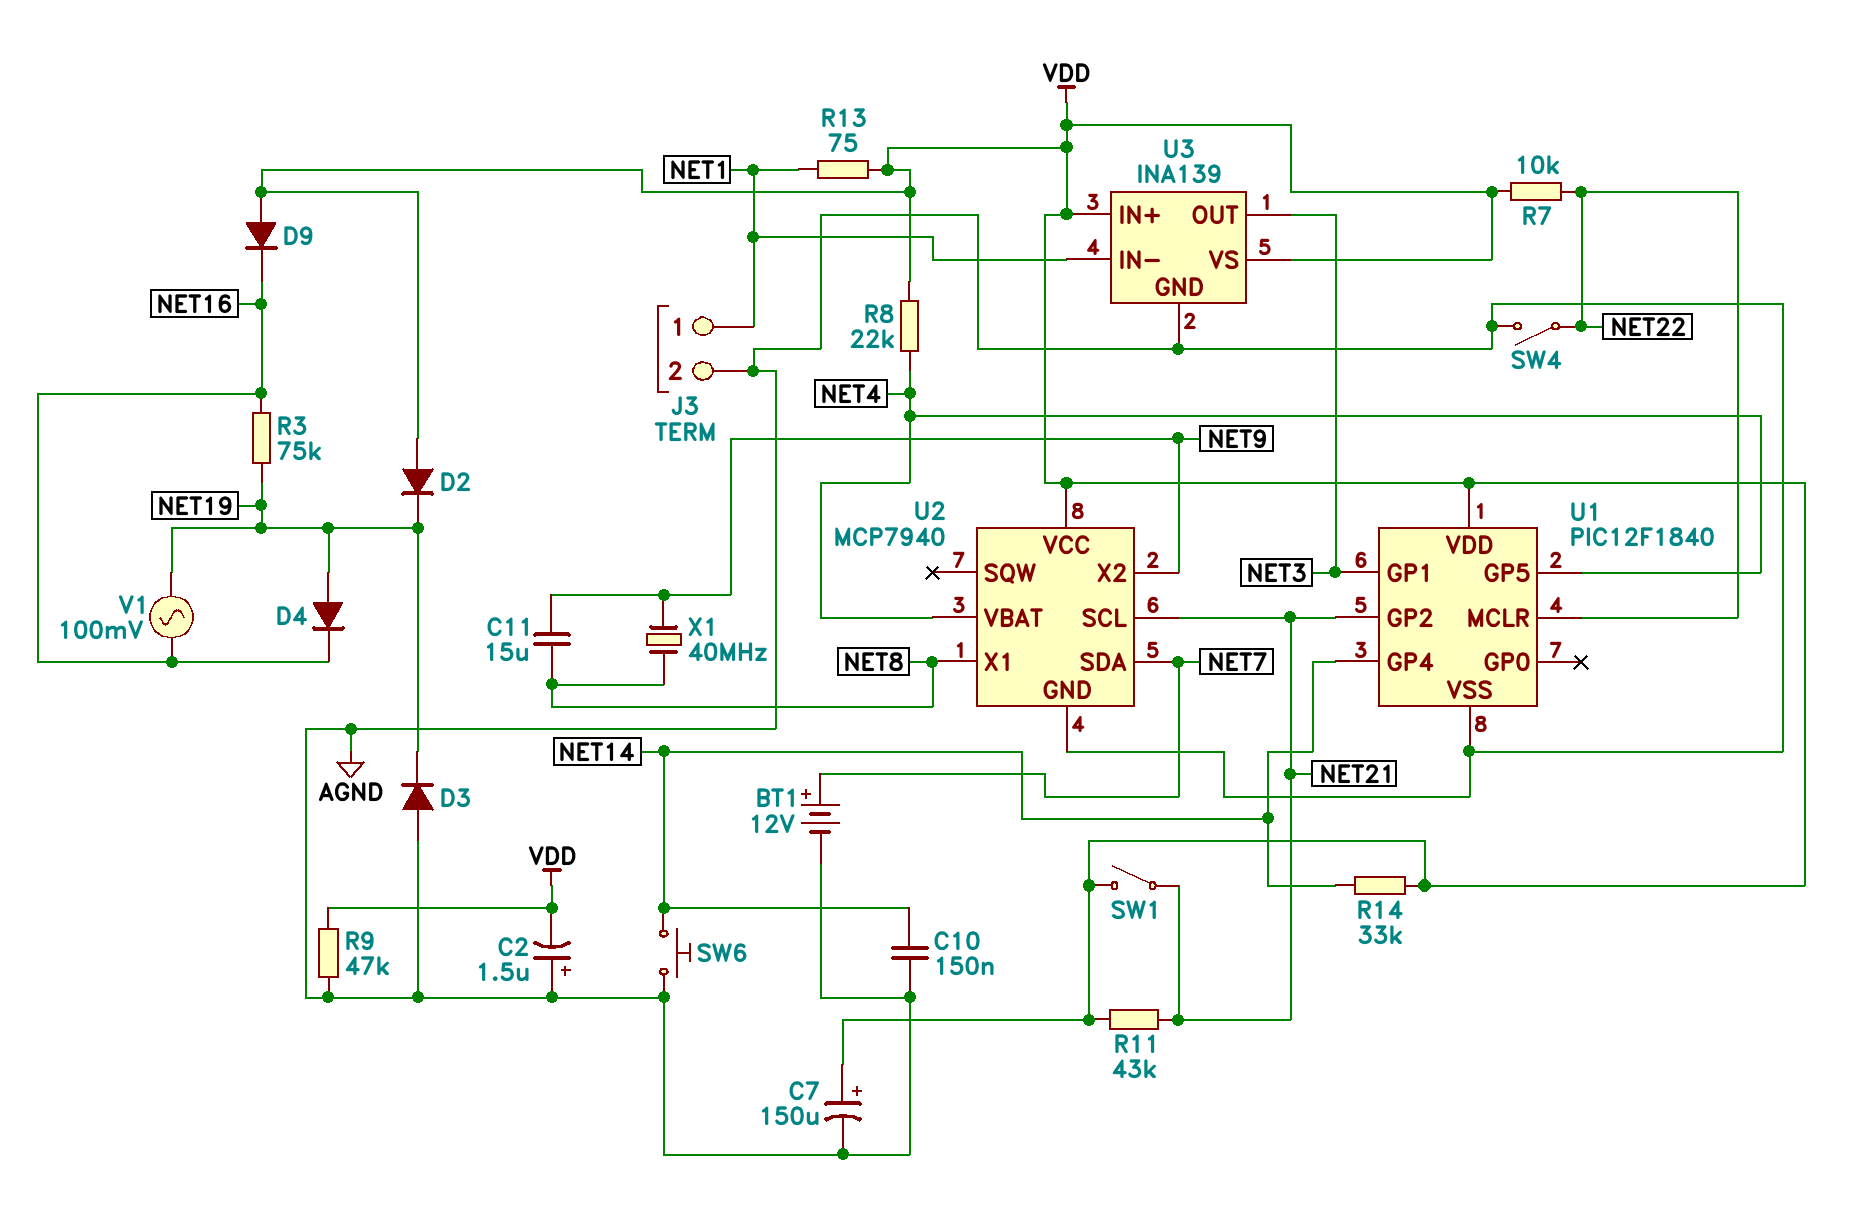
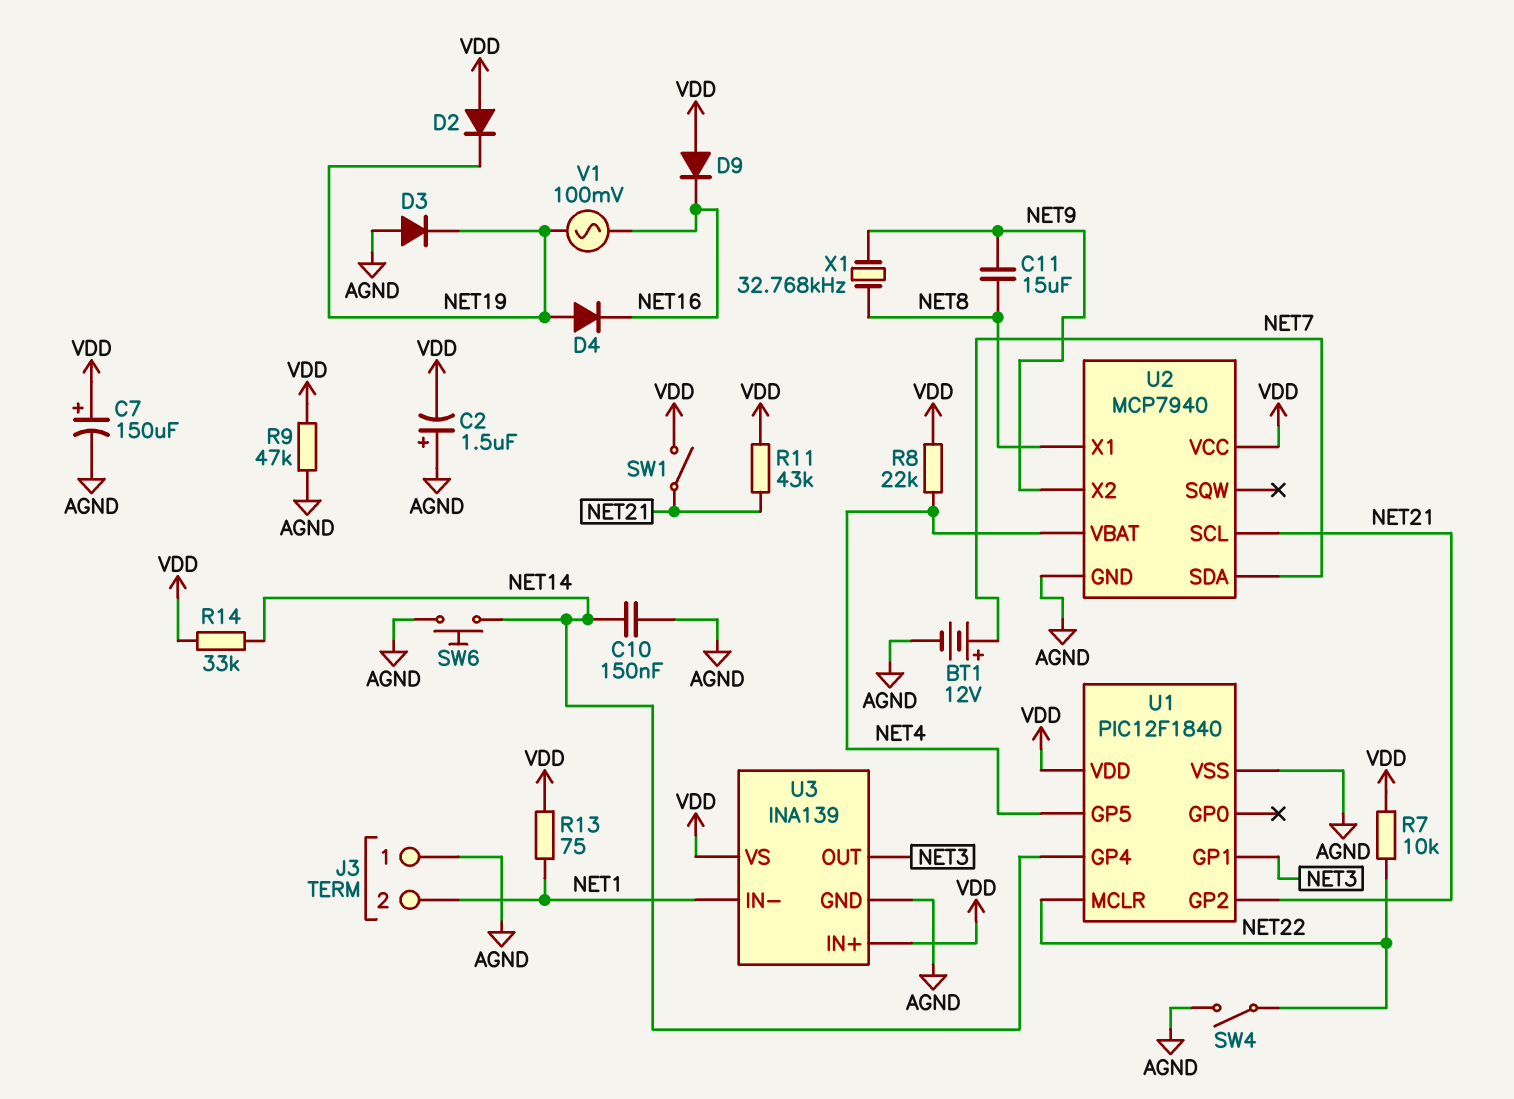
J3 pin 1: NET1 -> AGND
J3 pin 2: AGND -> NET1
R3: 75k (NET16, NET19) -> none
X1: 40MHz (NET8, NET9) -> 32.768kHz (NET8, NET9)

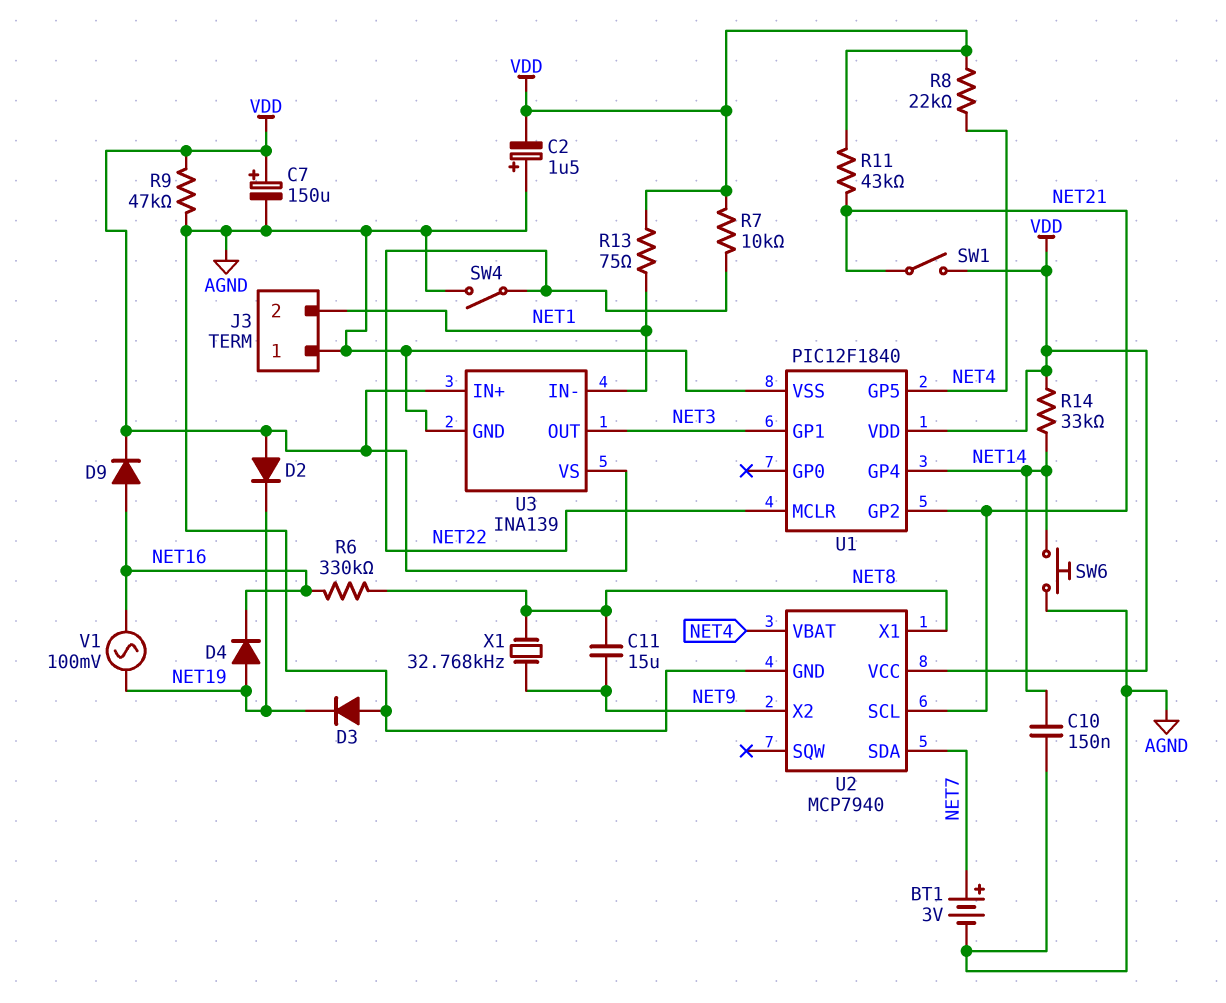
BT1: 12V (plus NET7, minus AGND) -> 3V (plus NET7, minus AGND)
D9: diode (A VDD, K NET16) -> diode (A NET16, K VDD)
R6: none -> 330k (NET8, NET16)

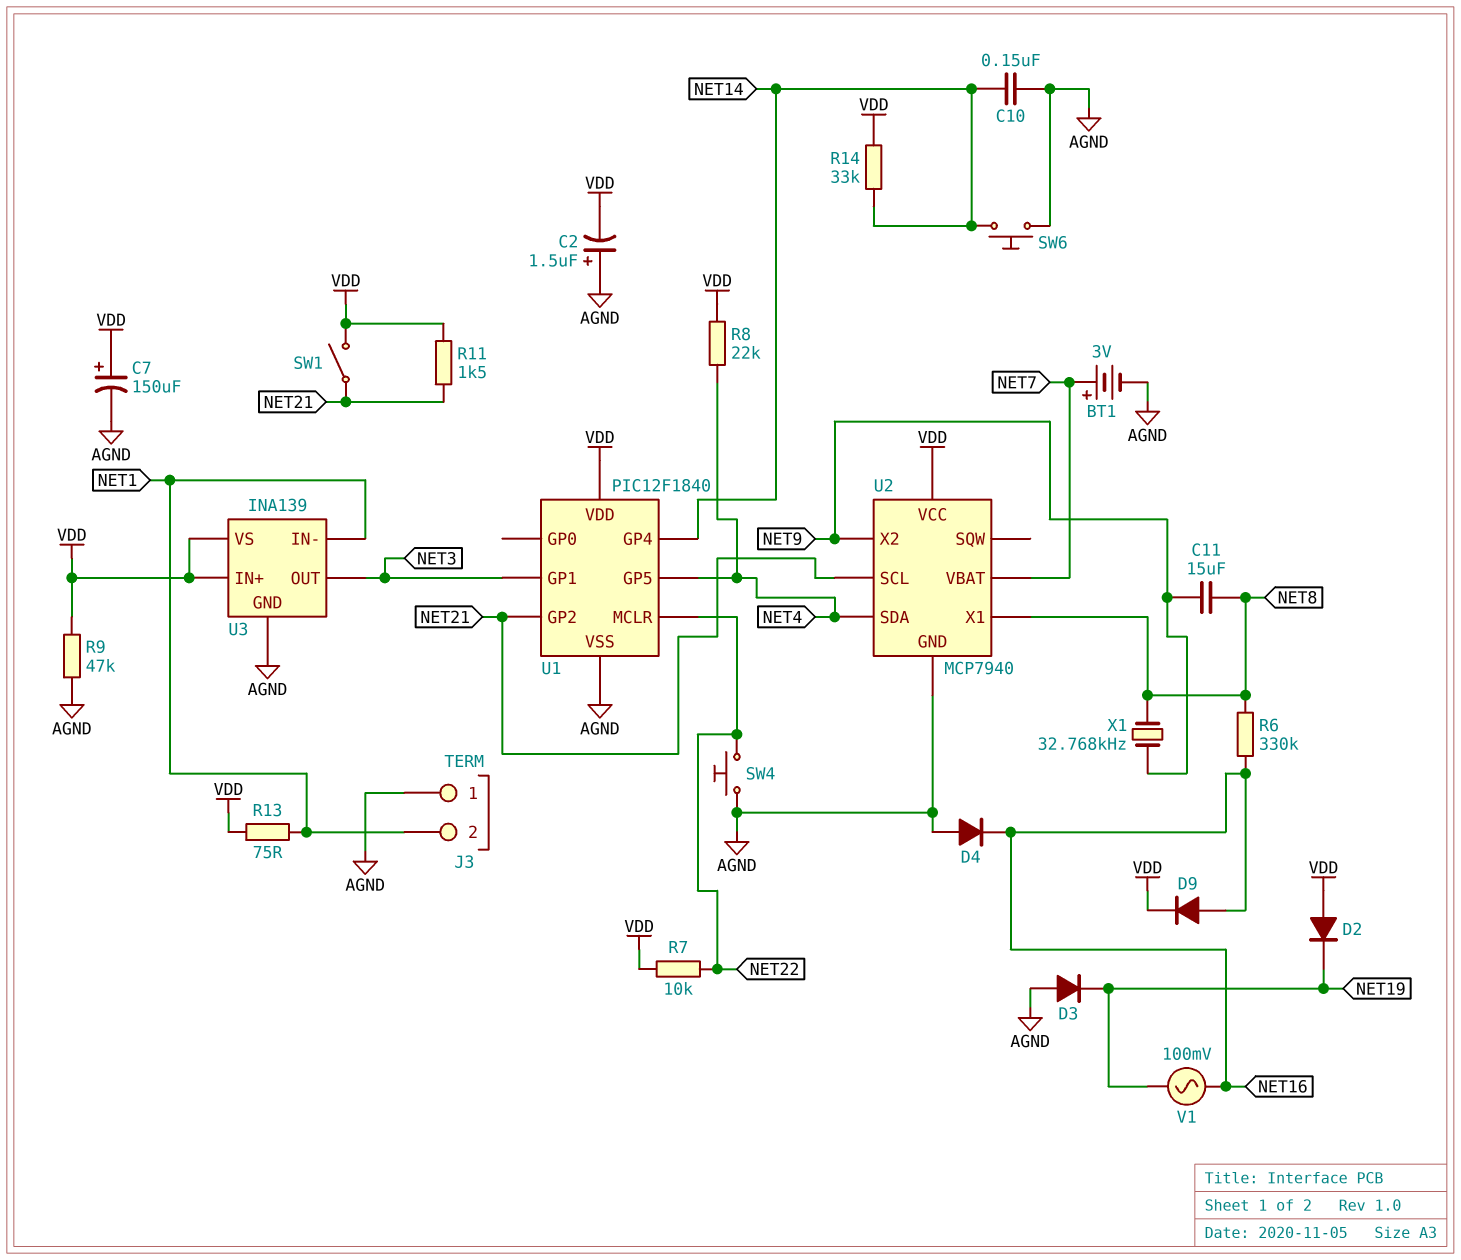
D4: diode (A NET19, K NET16) -> diode (A AGND, K NET16)
R11: 43k (NET21, VDD) -> 1.5k (NET21, VDD)
SW4: switch (AGND, NET22) -> button (AGND, NET22)
U2 pin SDA: NET7 -> NET4
U2 pin VBAT: NET4 -> NET7

